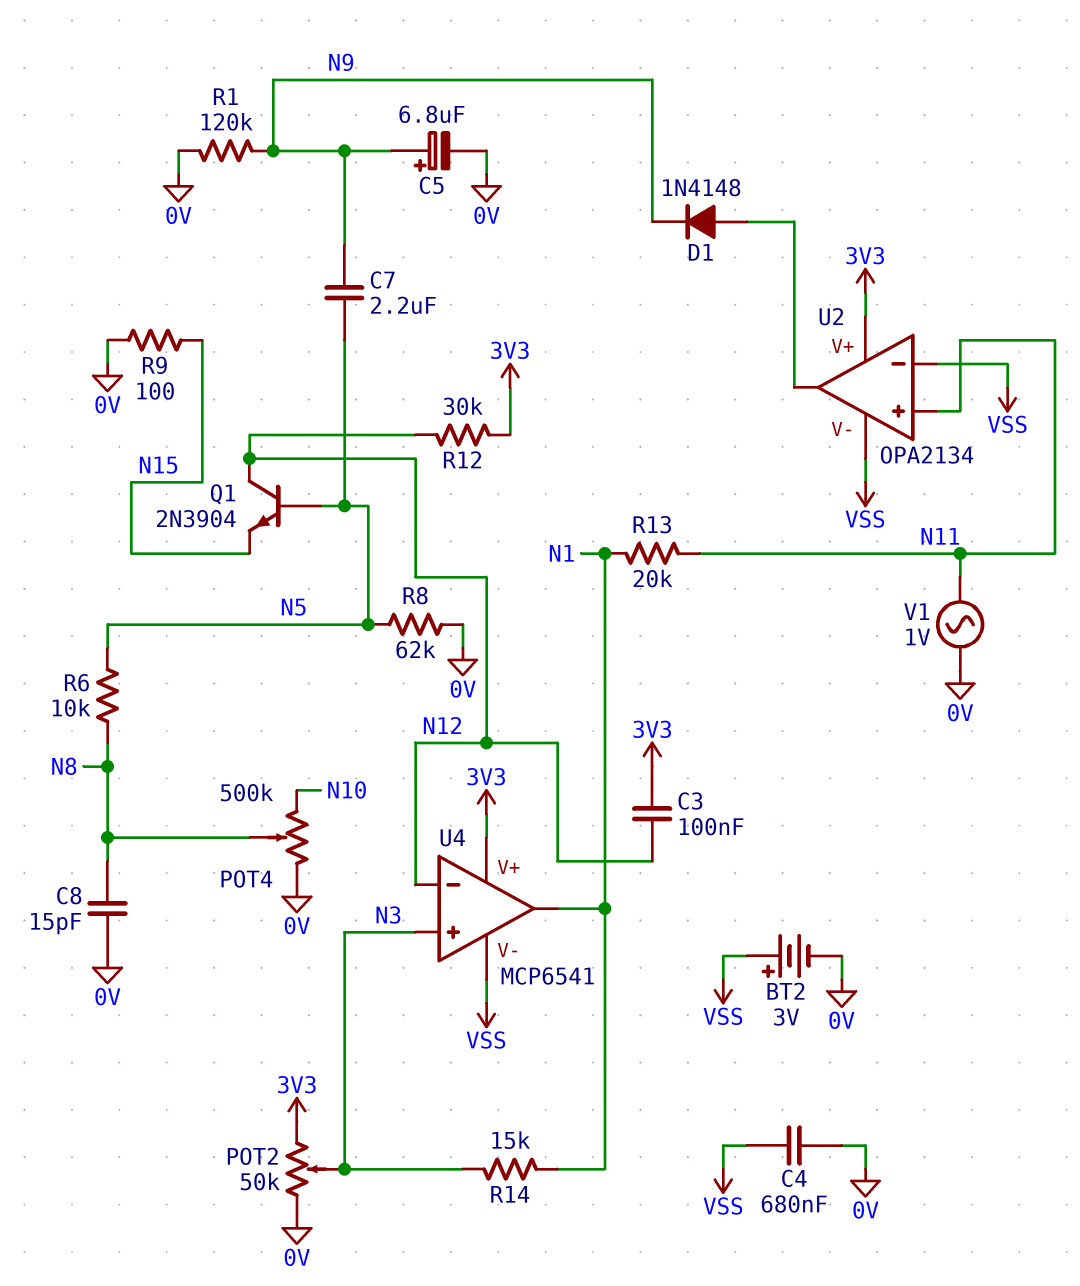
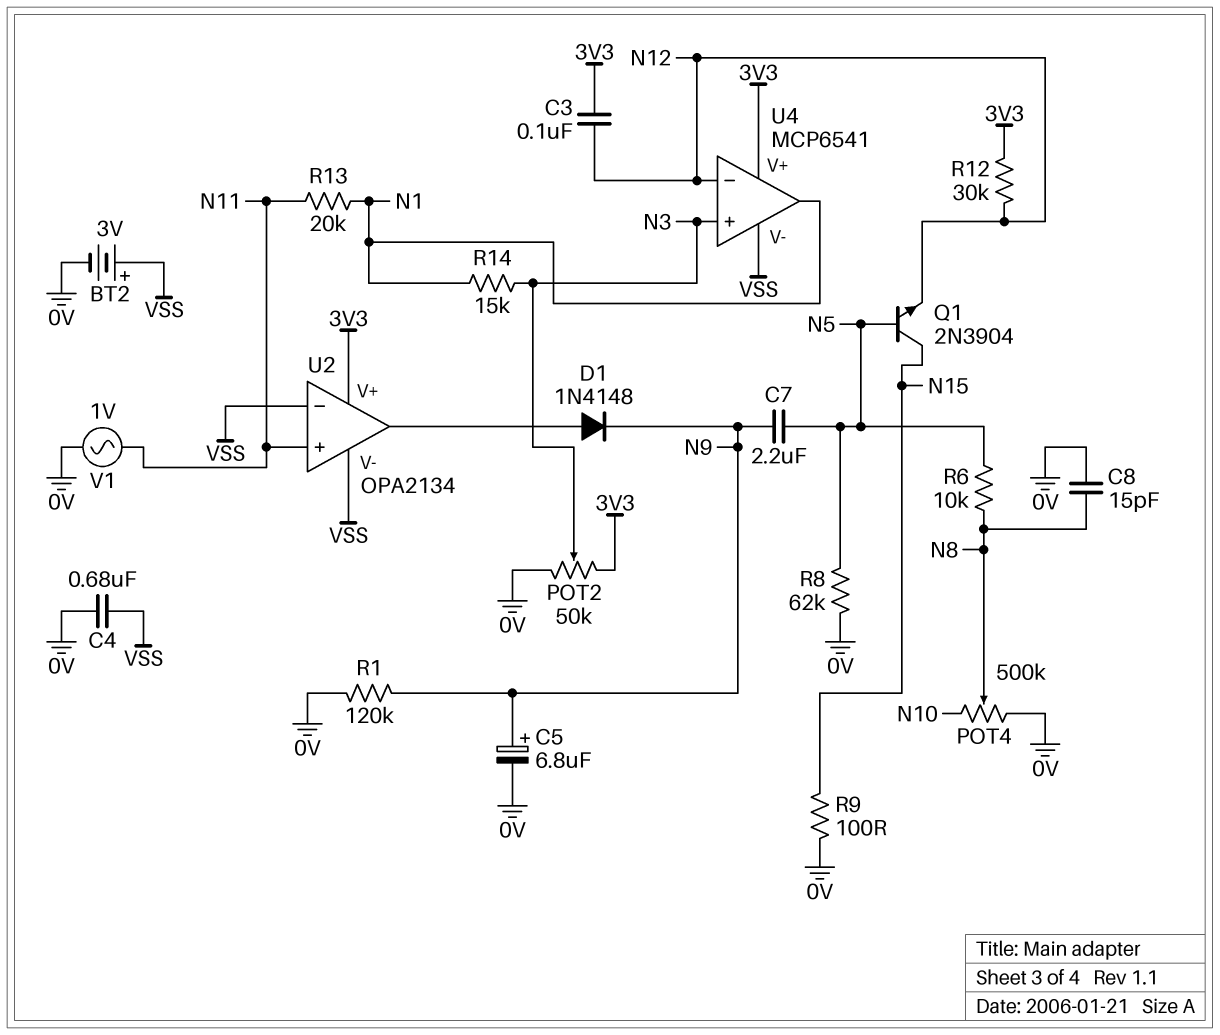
Q1: NPN 2N3904 (B N5, C N12, E N15) -> NPN 2N3904 (B N5, C N15, E N12)

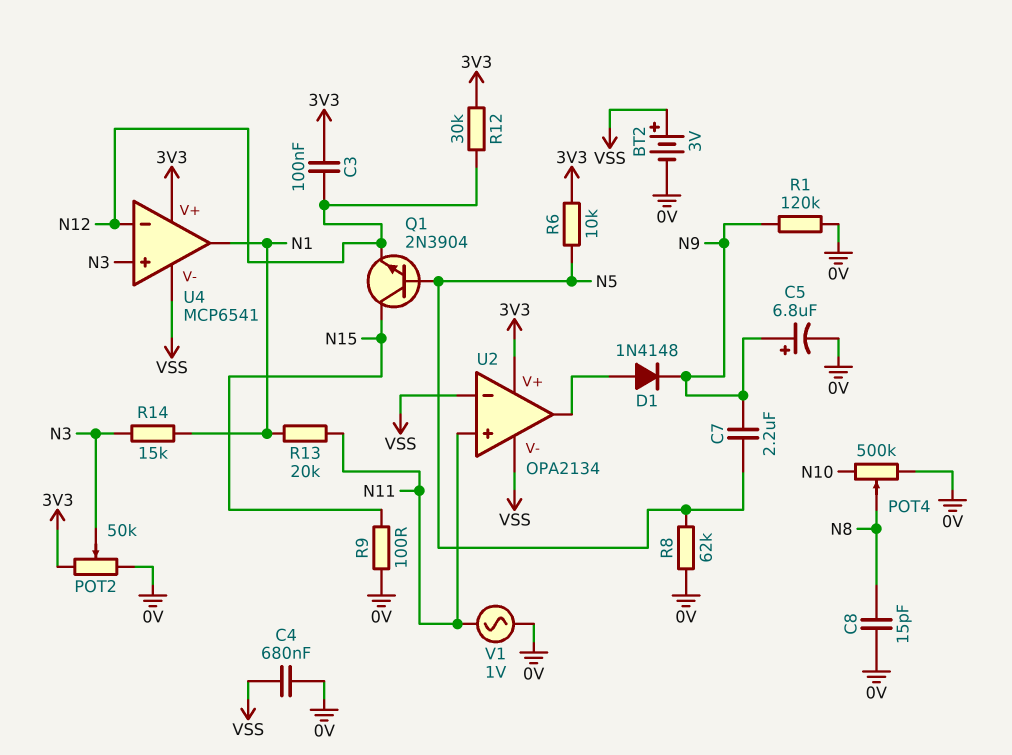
R6: 10k (N5, N8) -> 10k (3V3, N5)

